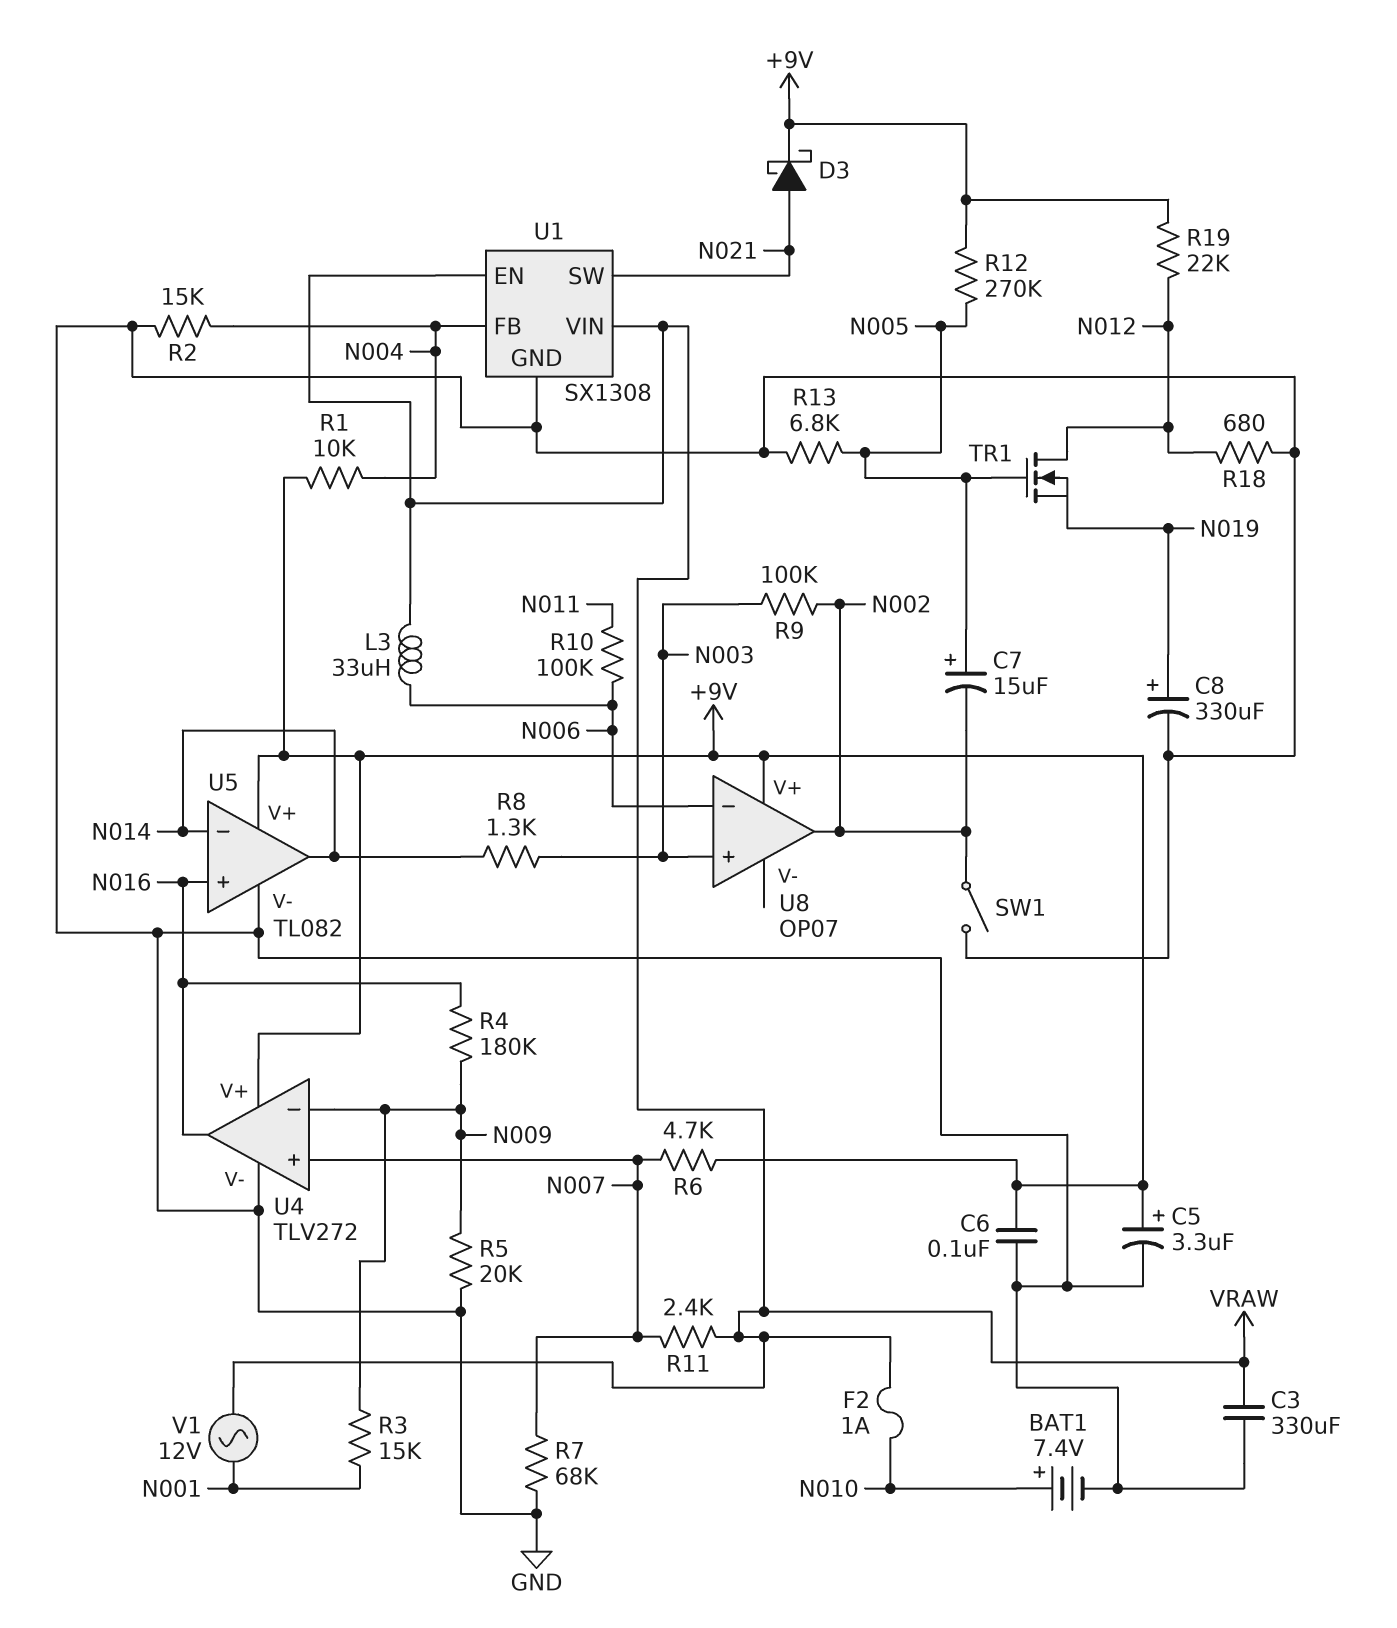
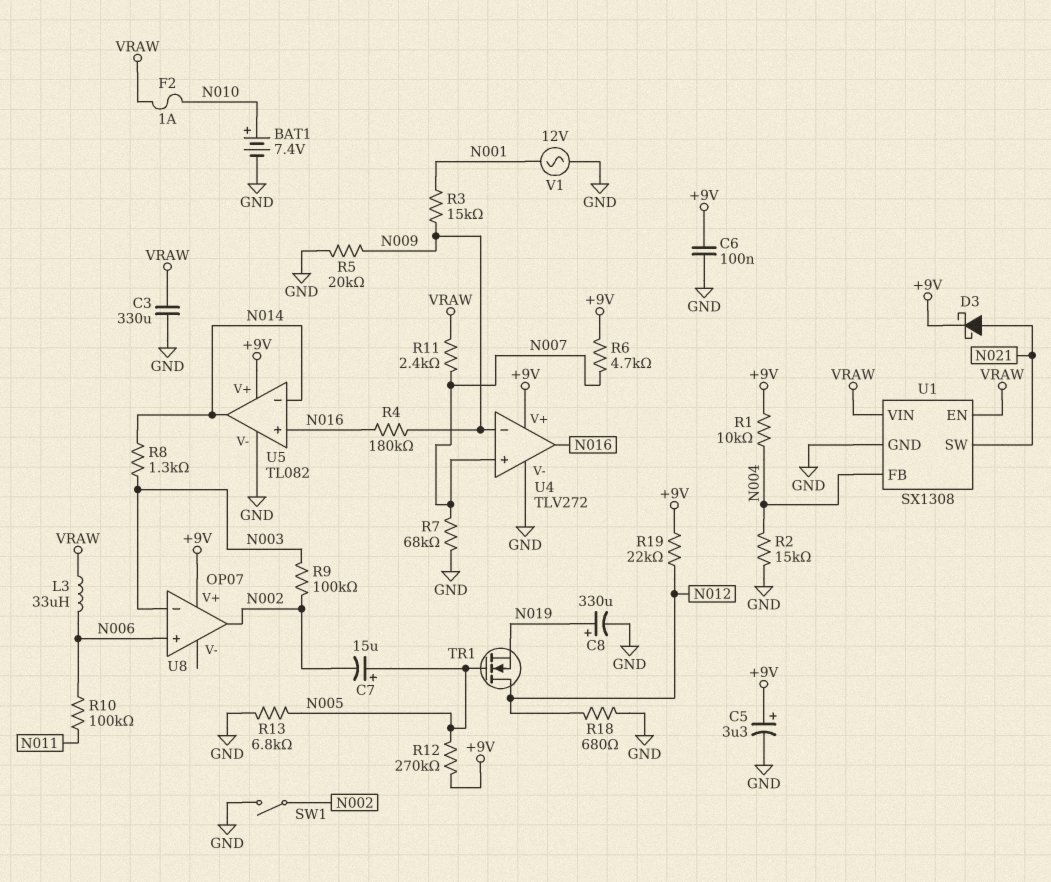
U8 pin in+: N003 -> N006
U8 pin in-: N006 -> N003
V1: AC 12V (N001, VRAW) -> AC 12V (GND, N001)

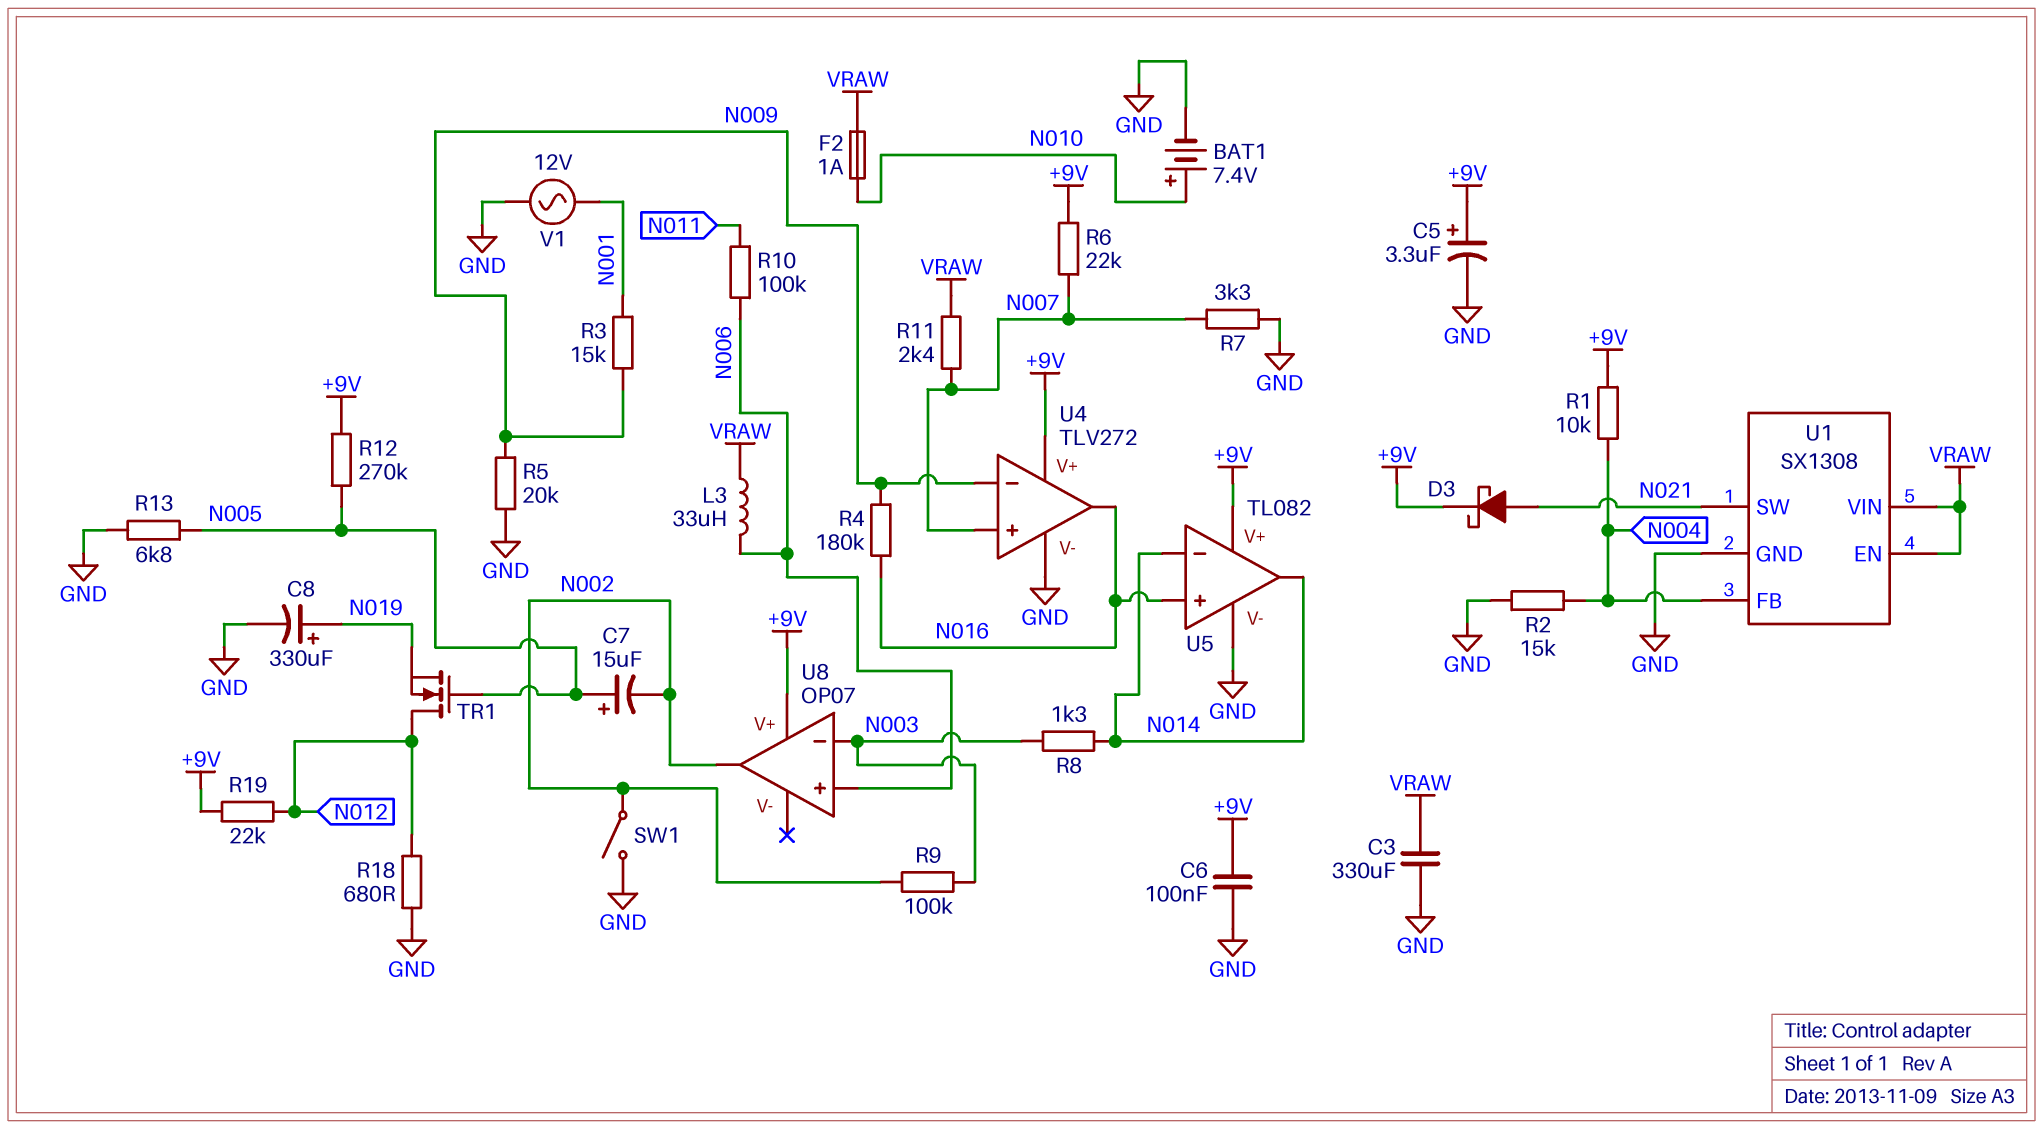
R6: 4.7k (+9V, N007) -> 22k (+9V, N007)
R7: 68k (GND, N007) -> 3.3k (GND, N007)

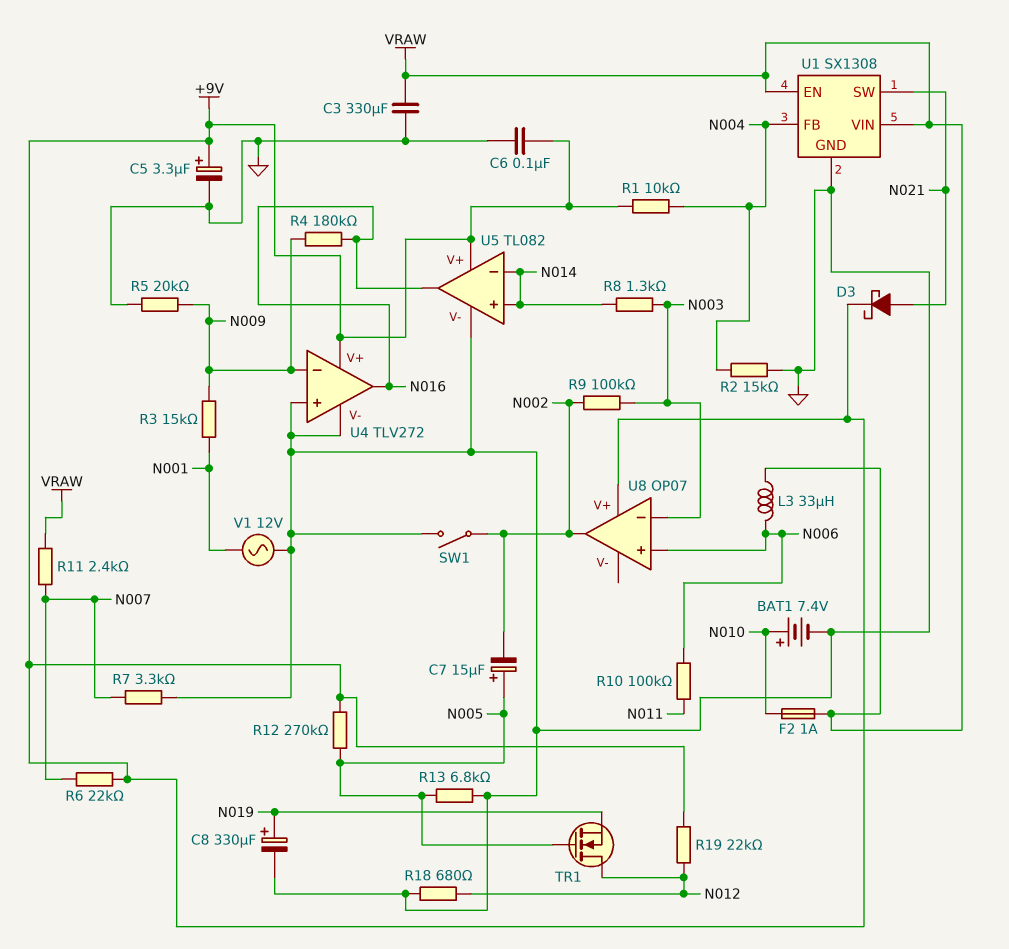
U4 pin in+: N007 -> GND
U5 pin in+: N016 -> N014
U5 pin out: N014 -> N016

